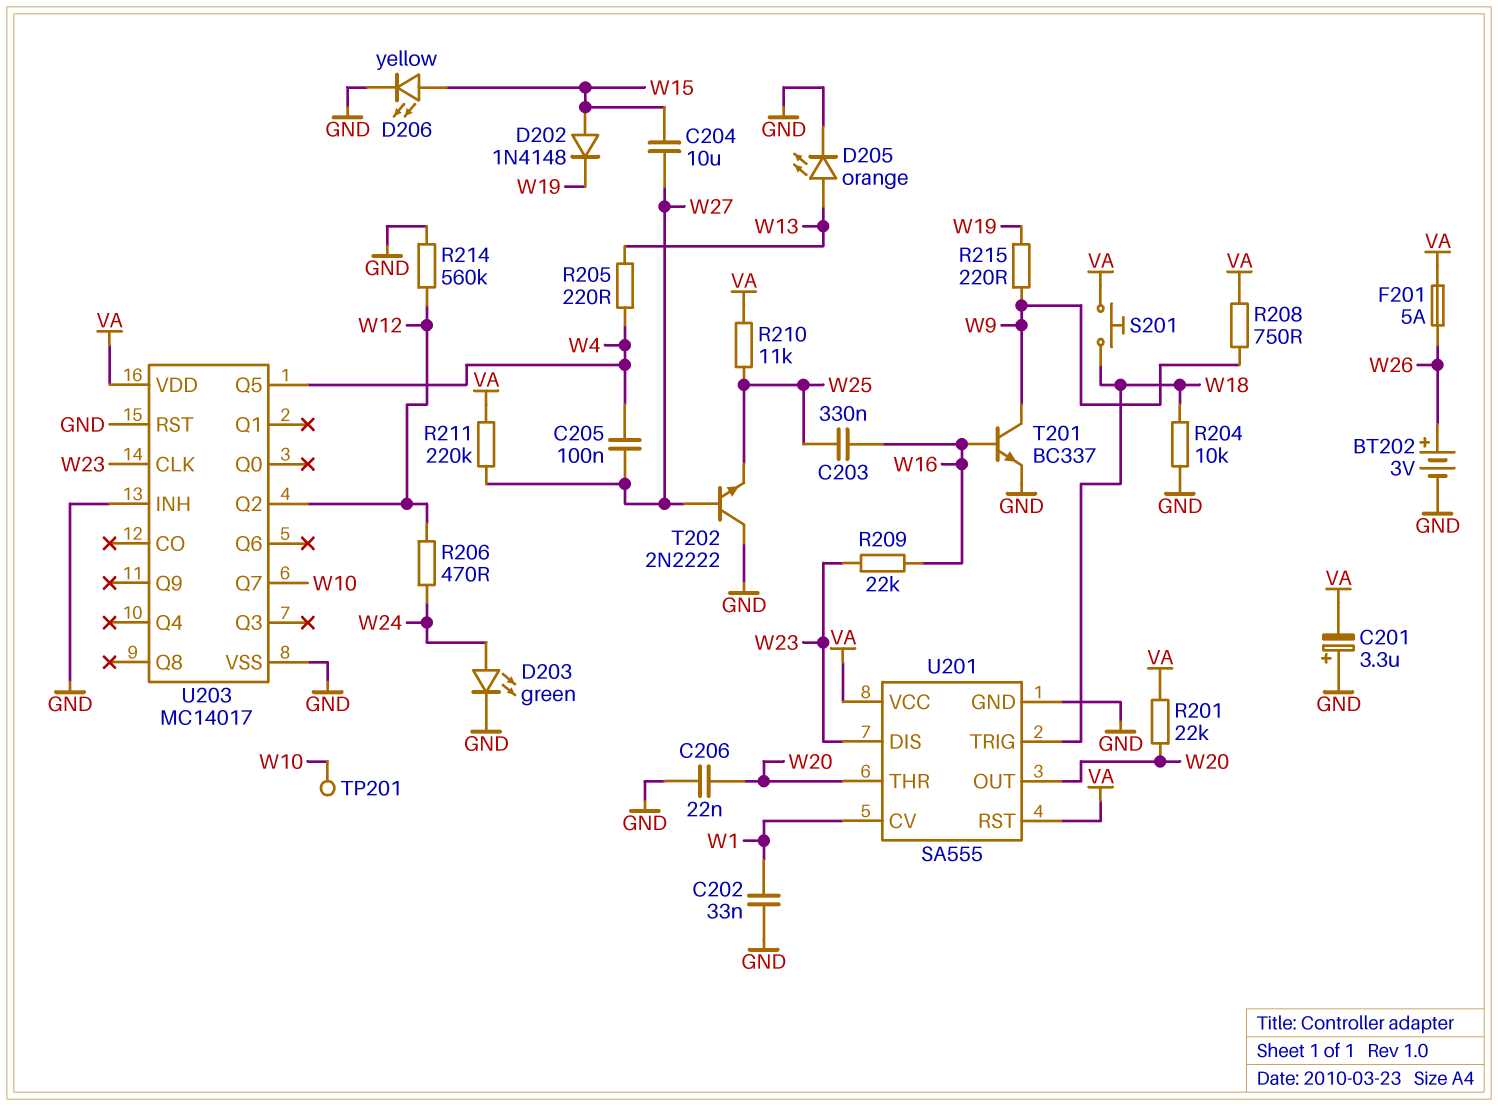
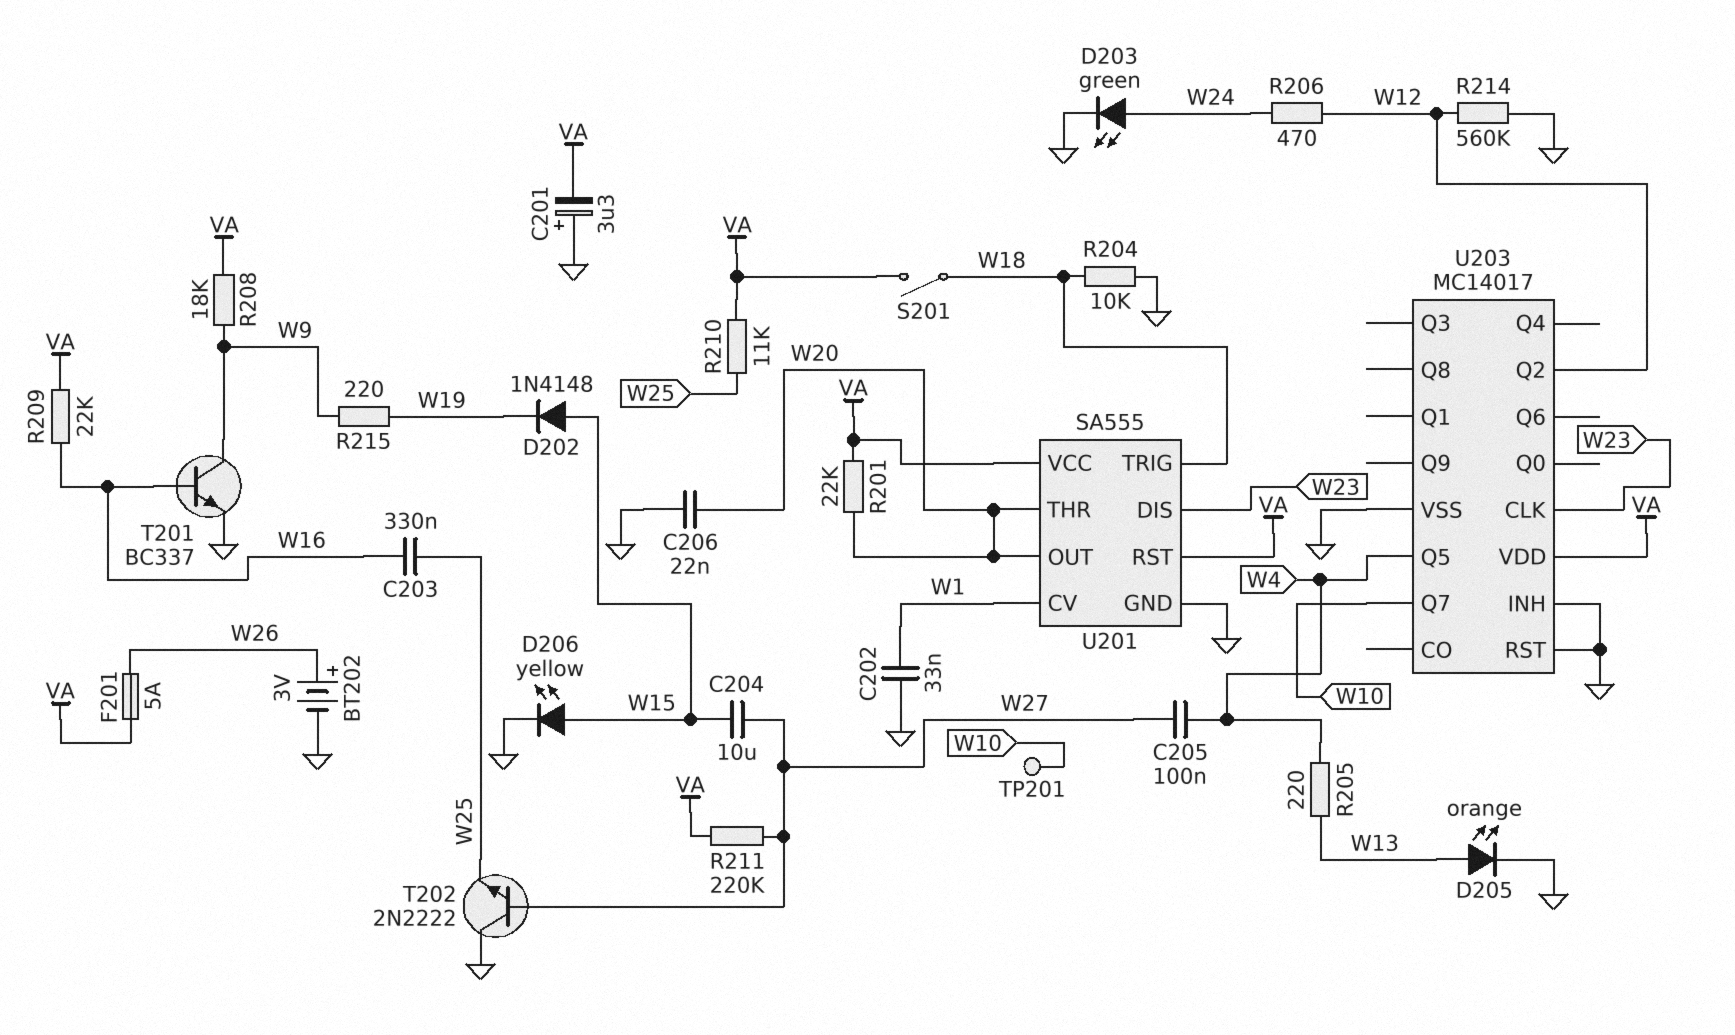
R208: 750 (VA, W9) -> 18k (VA, W9)
R209: 22k (W16, W23) -> 22k (VA, W16)
S201: button (VA, W18) -> switch (VA, W18)

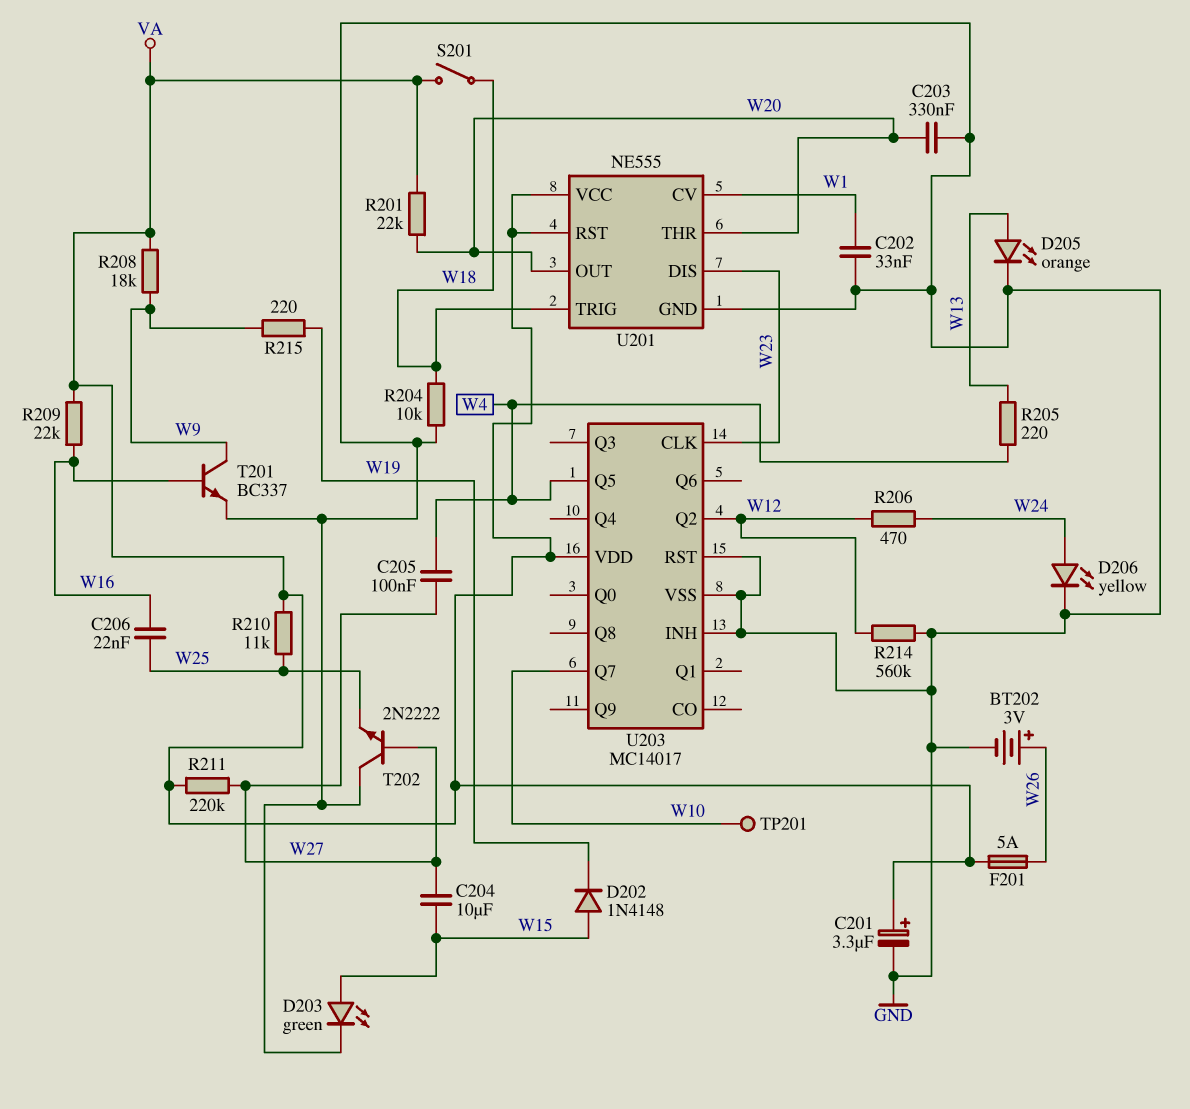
C201: 3.3uF (plus GND, minus VA) -> 3.3uF (plus VA, minus GND)
C203: 330nF (W16, W25) -> 330nF (GND, W20)
C206: 22nF (GND, W20) -> 22nF (W16, W25)
D203: LED green (A W24, K GND) -> LED green (A W15, K GND)
D206: LED yellow (A W15, K GND) -> LED yellow (A W24, K GND)
U201: SA555 -> NE555

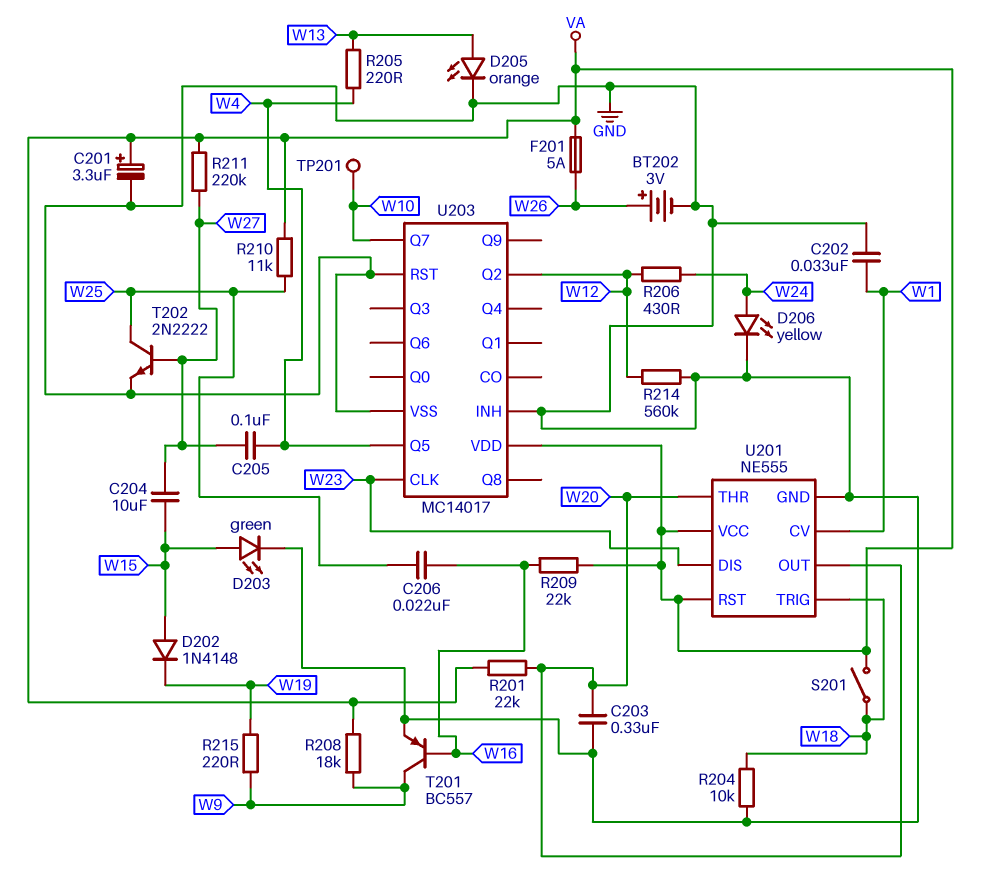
R206: 470 (W12, W24) -> 430 (W12, W24)
T201: NPN BC337 (B W16, C W9, E GND) -> PNP BC557 (B W16, C W9, E GND)
T202: NPN 2N2222 (B W27, C GND, E W25) -> NPN 2N2222 (B W27, C W25, E GND)

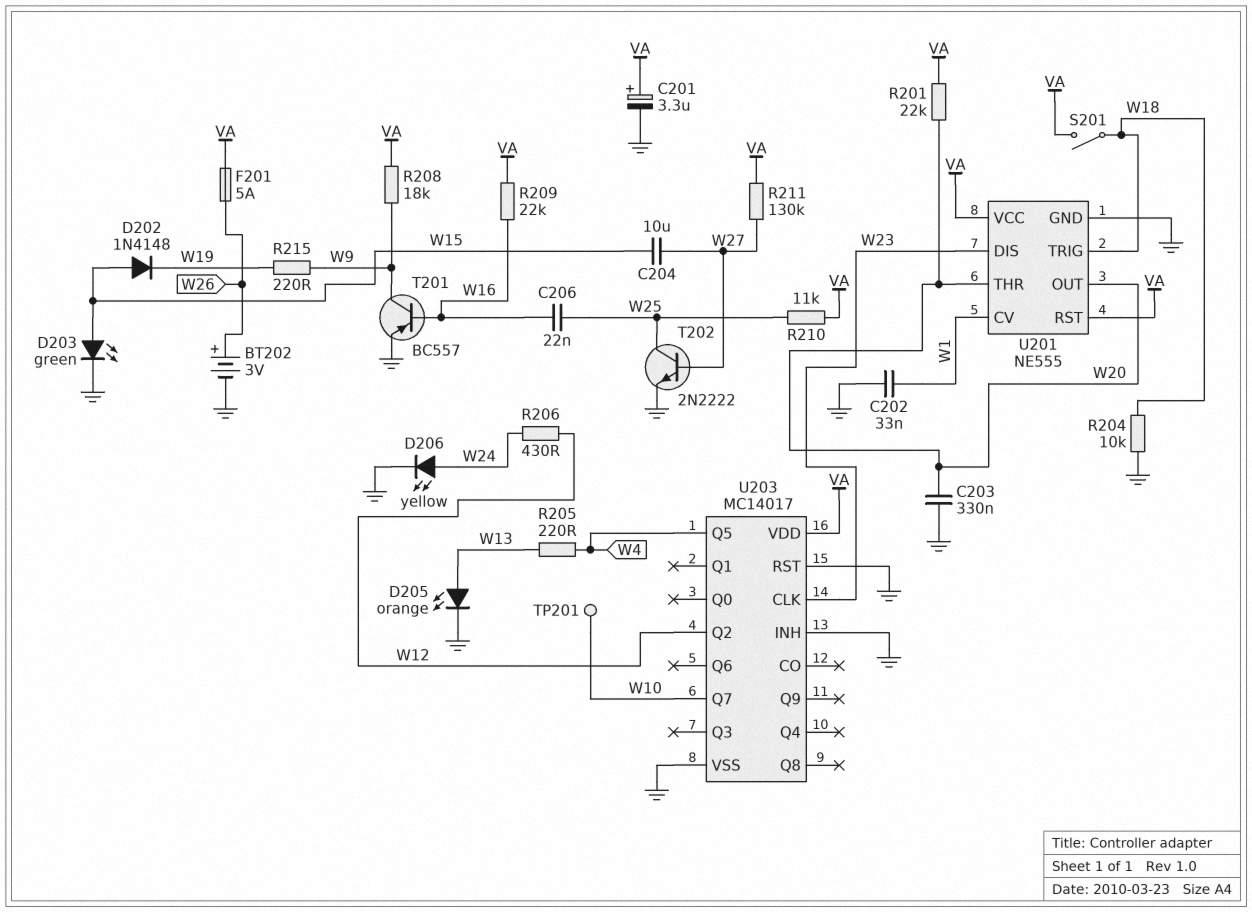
C205: 100nF (W4, W27) -> none
R211: 220k (VA, W27) -> 130k (VA, W27)
R214: 560k (GND, W12) -> none

